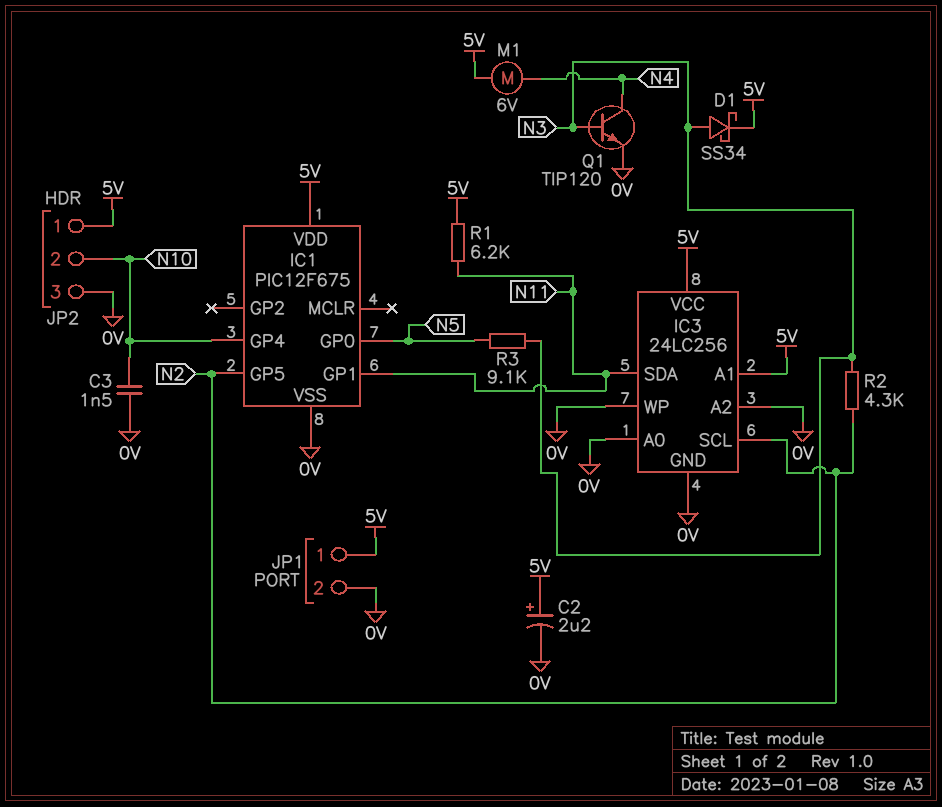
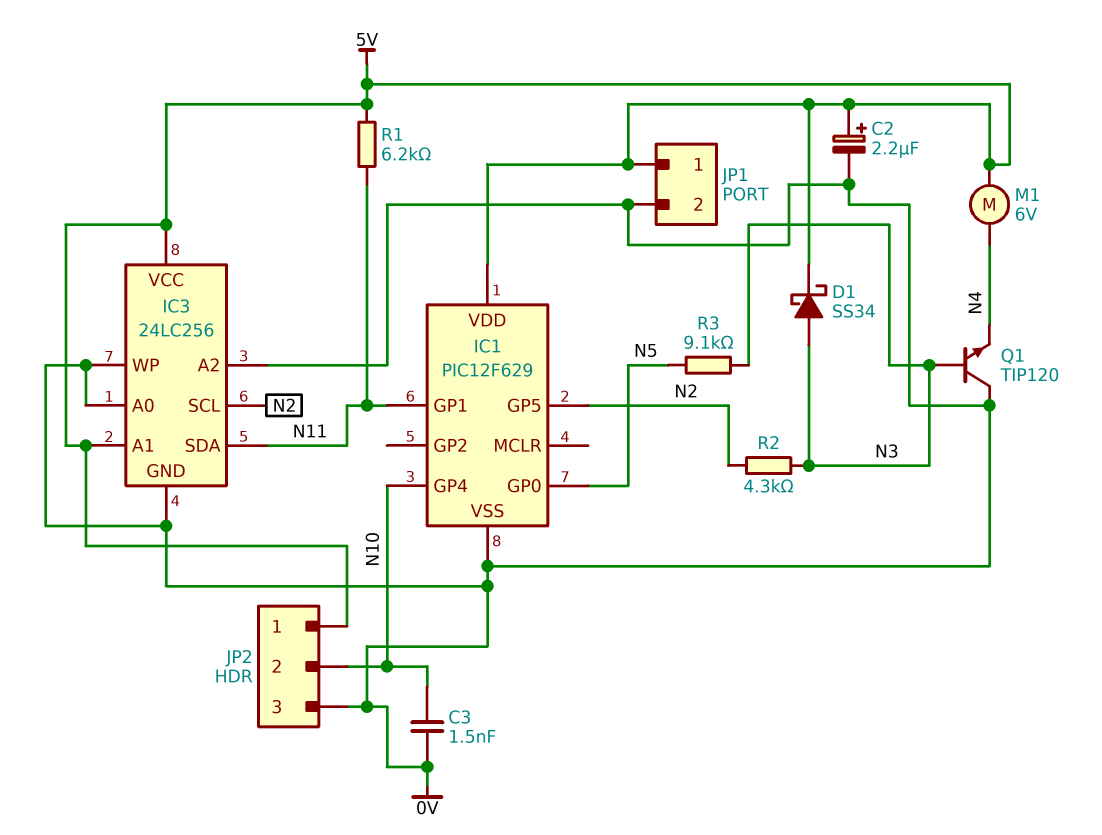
IC1: PIC12F675 -> PIC12F629
Q1: NPN TIP120 (B N3, C N4, E 0V) -> NPN TIP120 (B N3, C 0V, E N4)

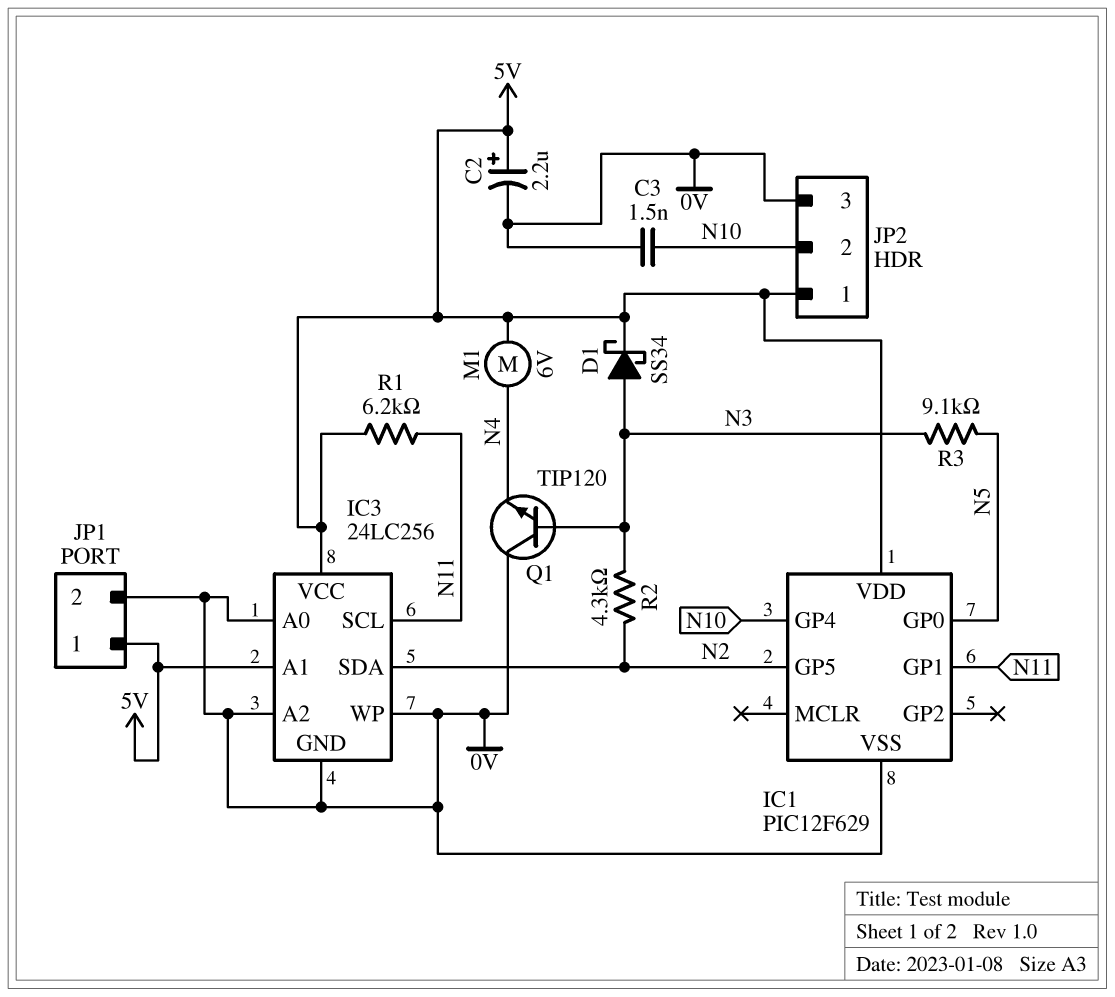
IC3 pin SCL: N2 -> N11
IC3 pin SDA: N11 -> N2

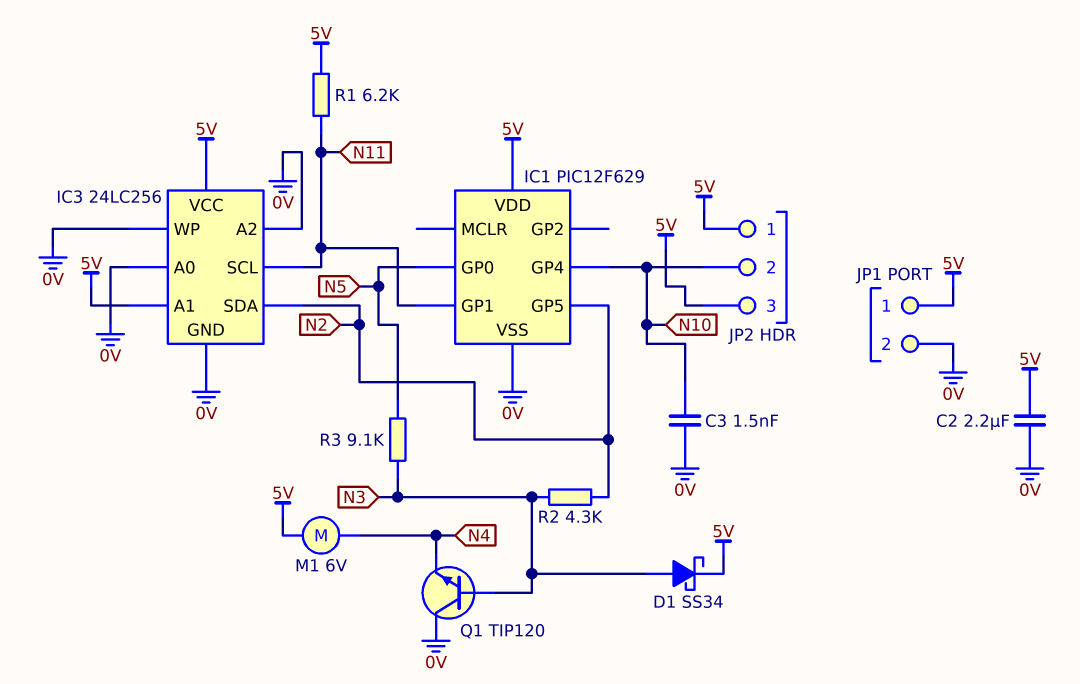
C2: 2.2uF (plus 5V, minus 0V) -> 2.2uF (0V, 5V)
JP2 pin 3: 0V -> 5V

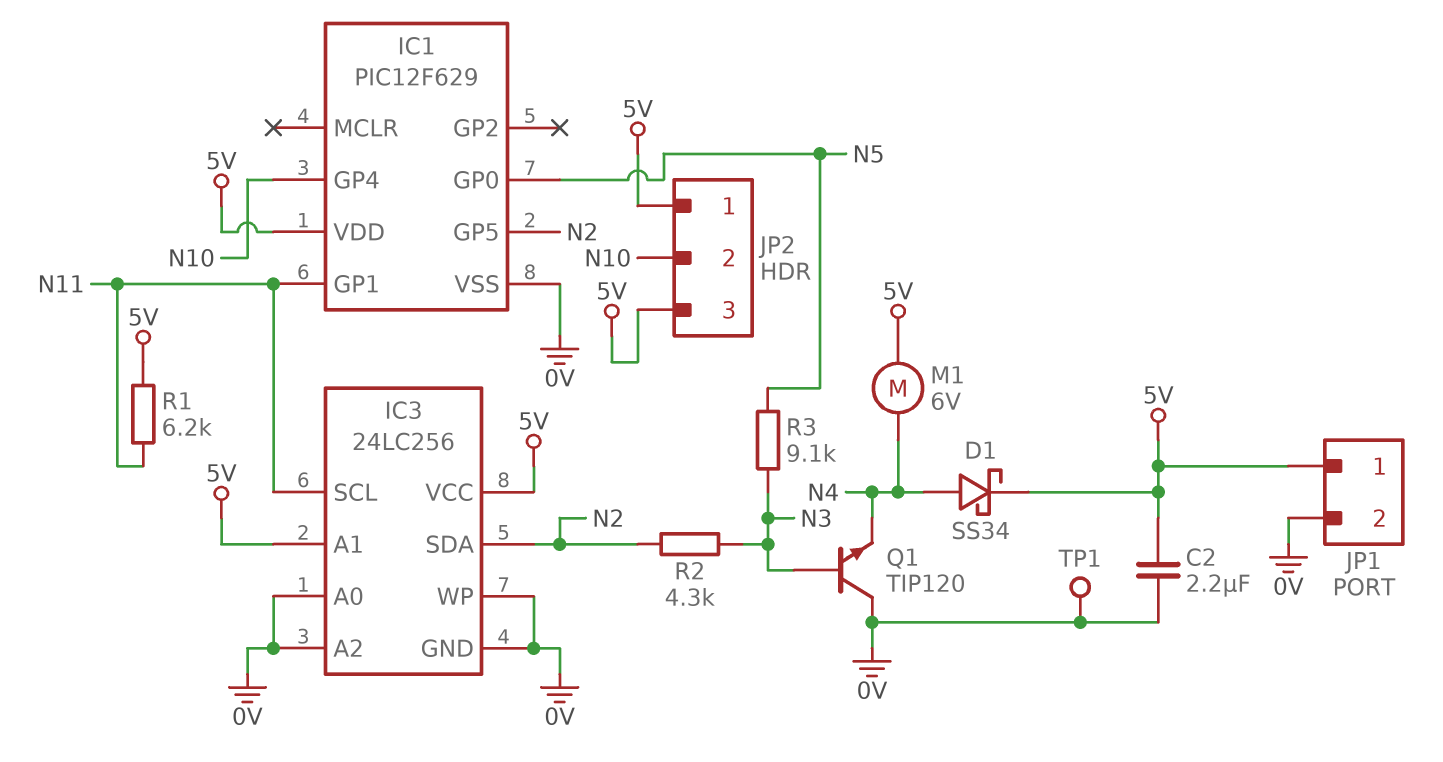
C3: 1.5nF (0V, N10) -> none
D1: schottky SS34 (A N3, K 5V) -> schottky SS34 (A N4, K 5V)
TP1: none -> test point (0V)

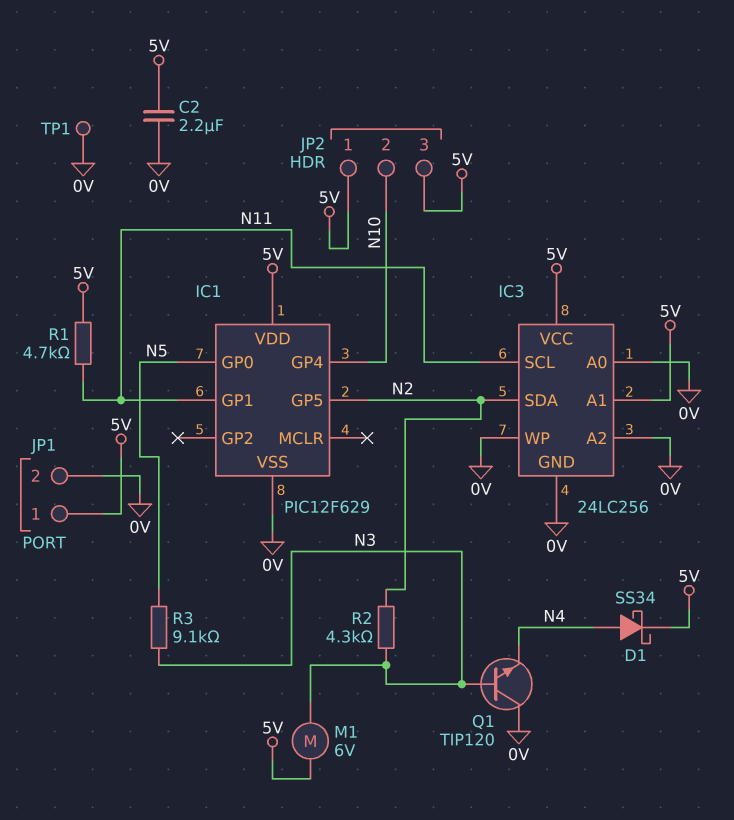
M1: motor 6V (5V, N4) -> motor 6V (5V, N3)
R1: 6.2k (5V, N11) -> 4.7k (5V, N11)

